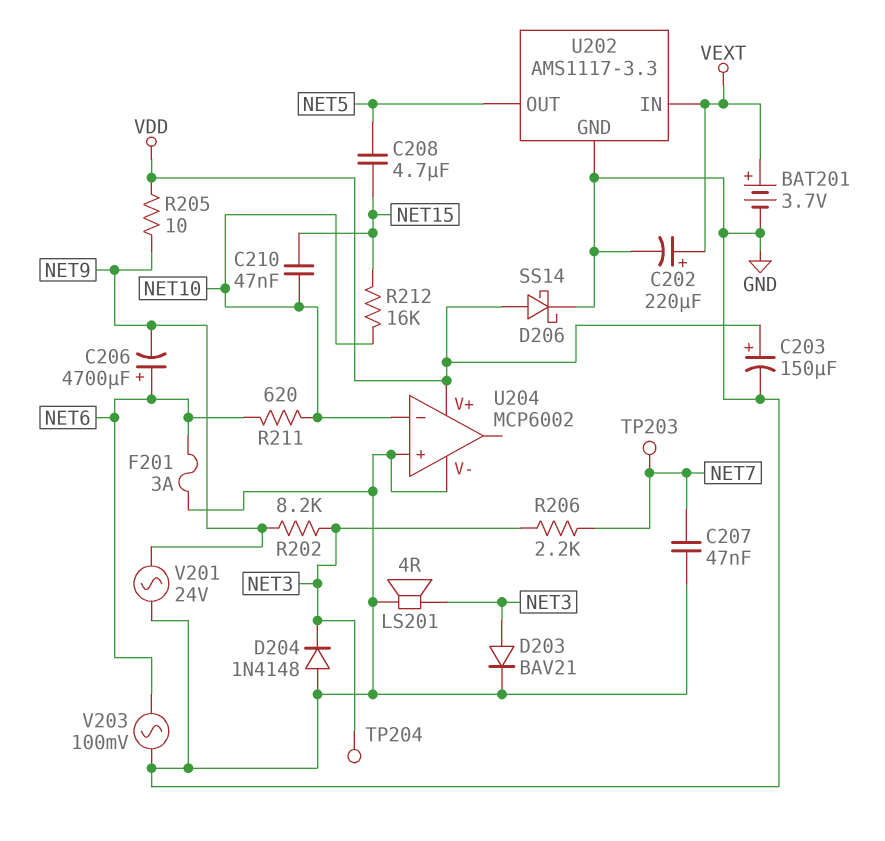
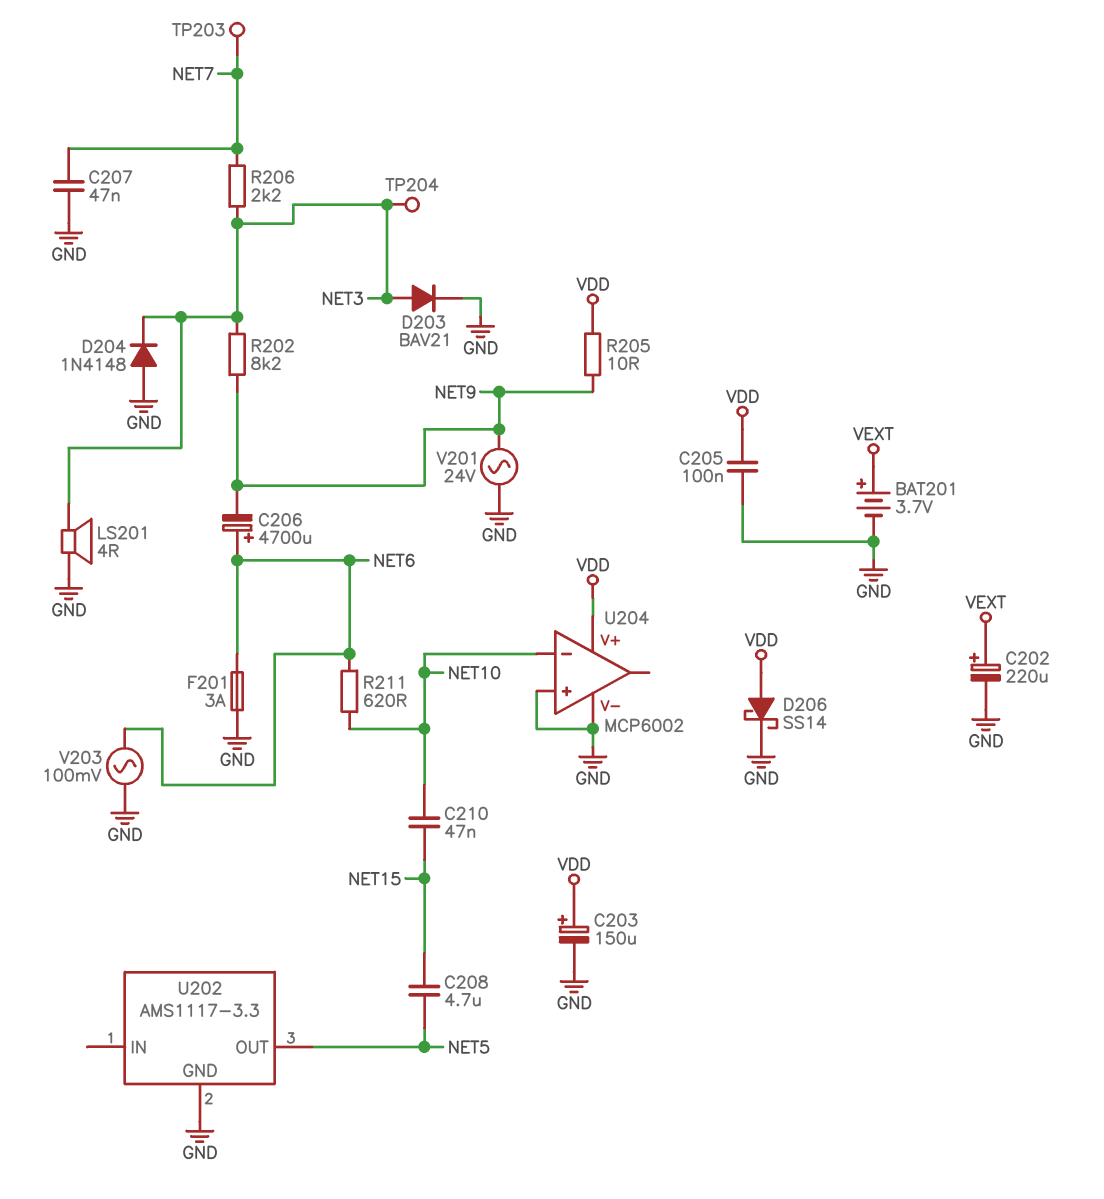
C205: none -> 100nF (GND, VDD)
R212: 16k (NET10, NET15) -> none
U202 pin IN: VEXT -> none

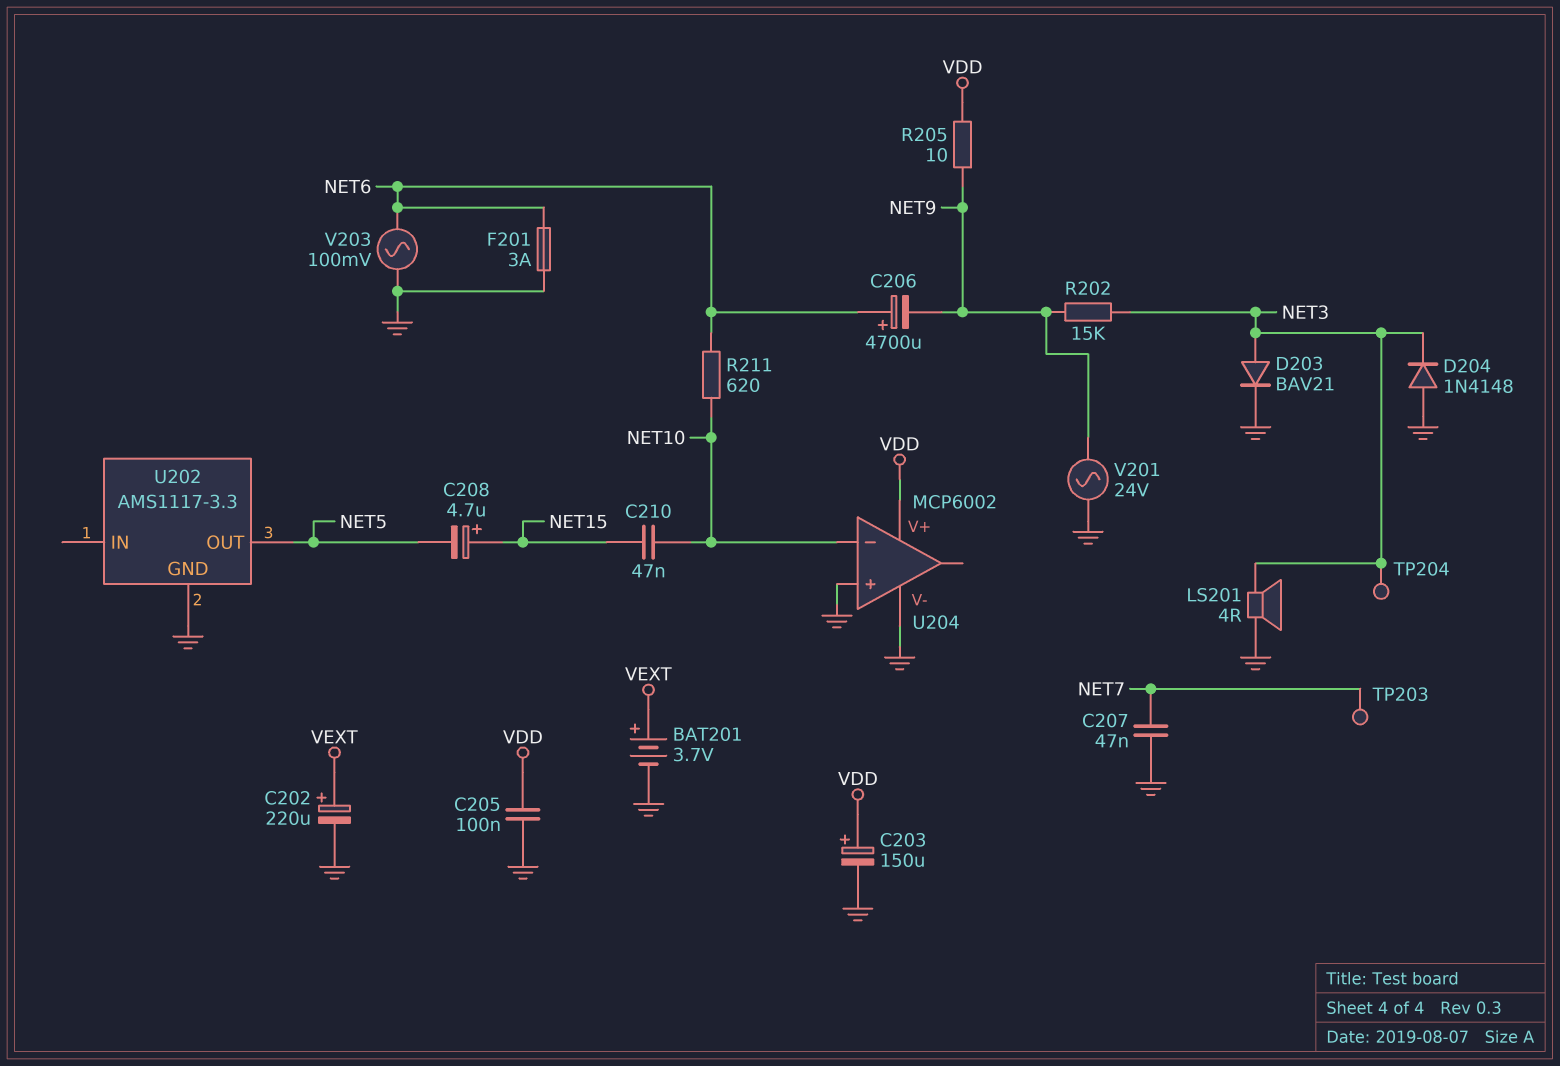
C208: 4.7uF (NET5, NET15) -> 4.7uF (plus NET15, minus NET5)
D206: schottky SS14 (A VDD, K GND) -> none
R202: 8.2k (NET3, NET9) -> 15k (NET3, NET9)
R206: 2.2k (NET3, NET7) -> none

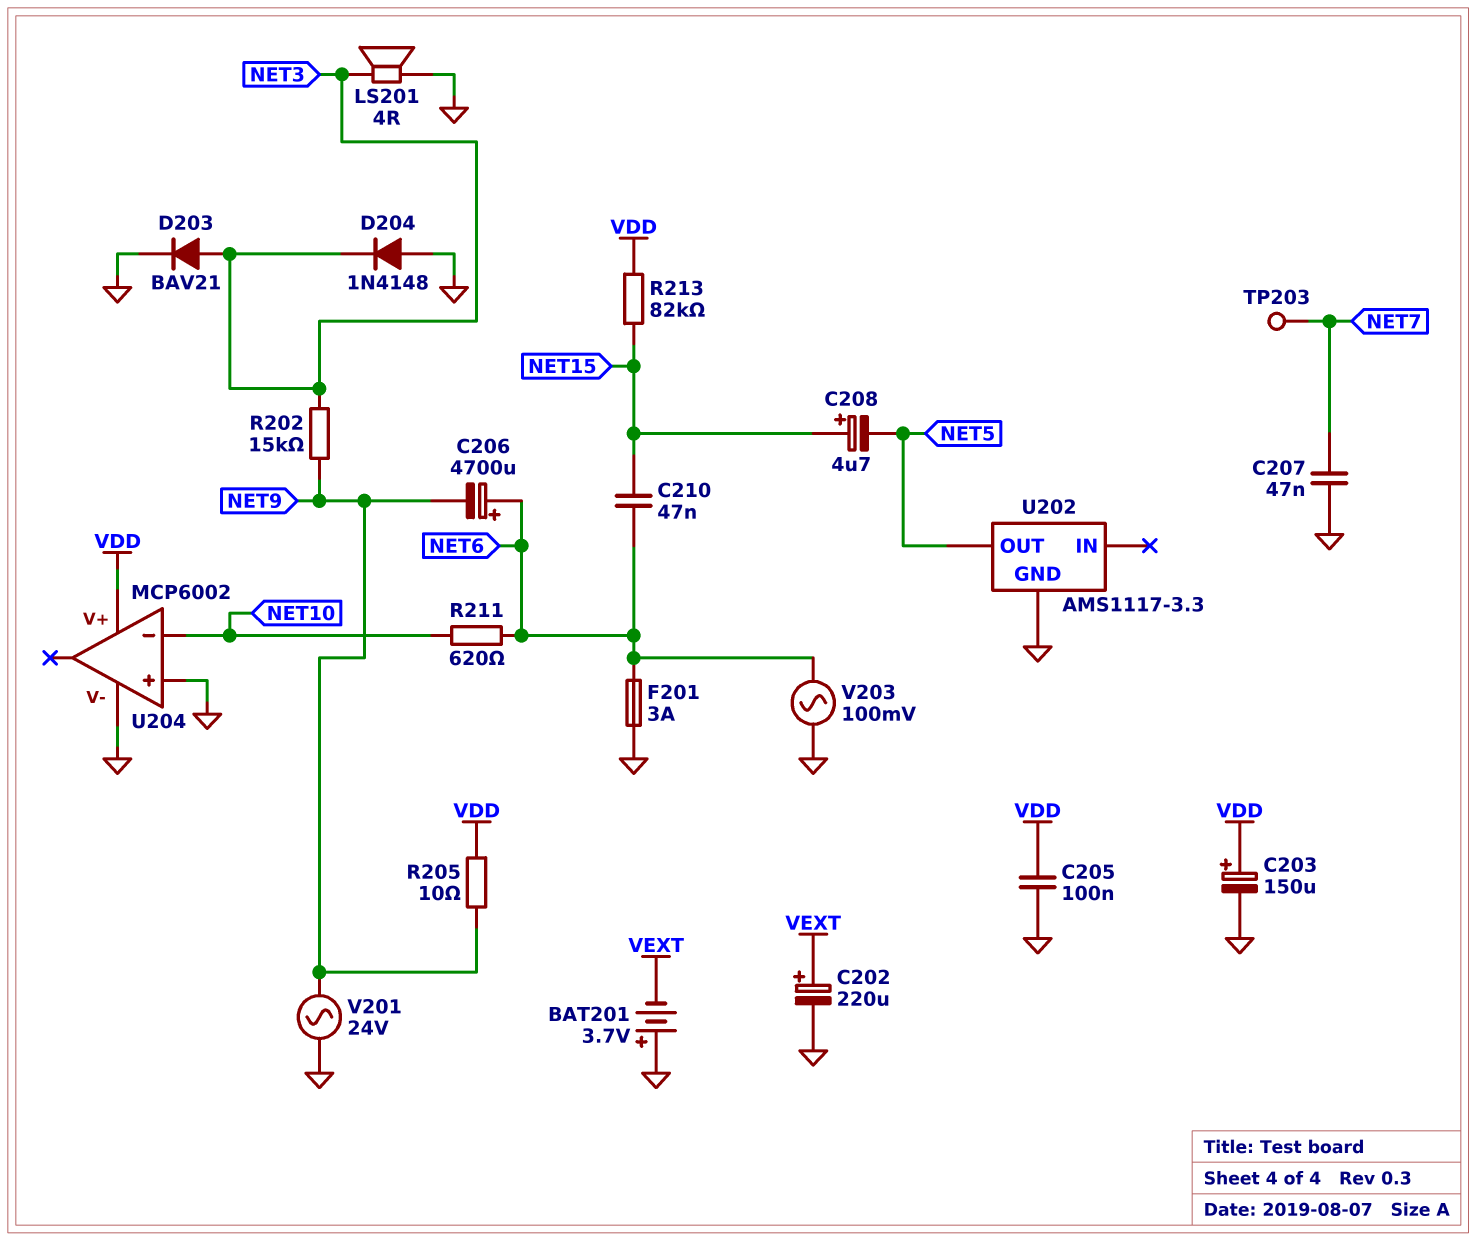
BAT201: 3.7V (plus VEXT, minus GND) -> 3.7V (plus GND, minus VEXT)
C210: 47nF (NET10, NET15) -> 47nF (NET6, NET15)
R213: none -> 82k (NET15, VDD)
TP204: test point (NET3) -> none

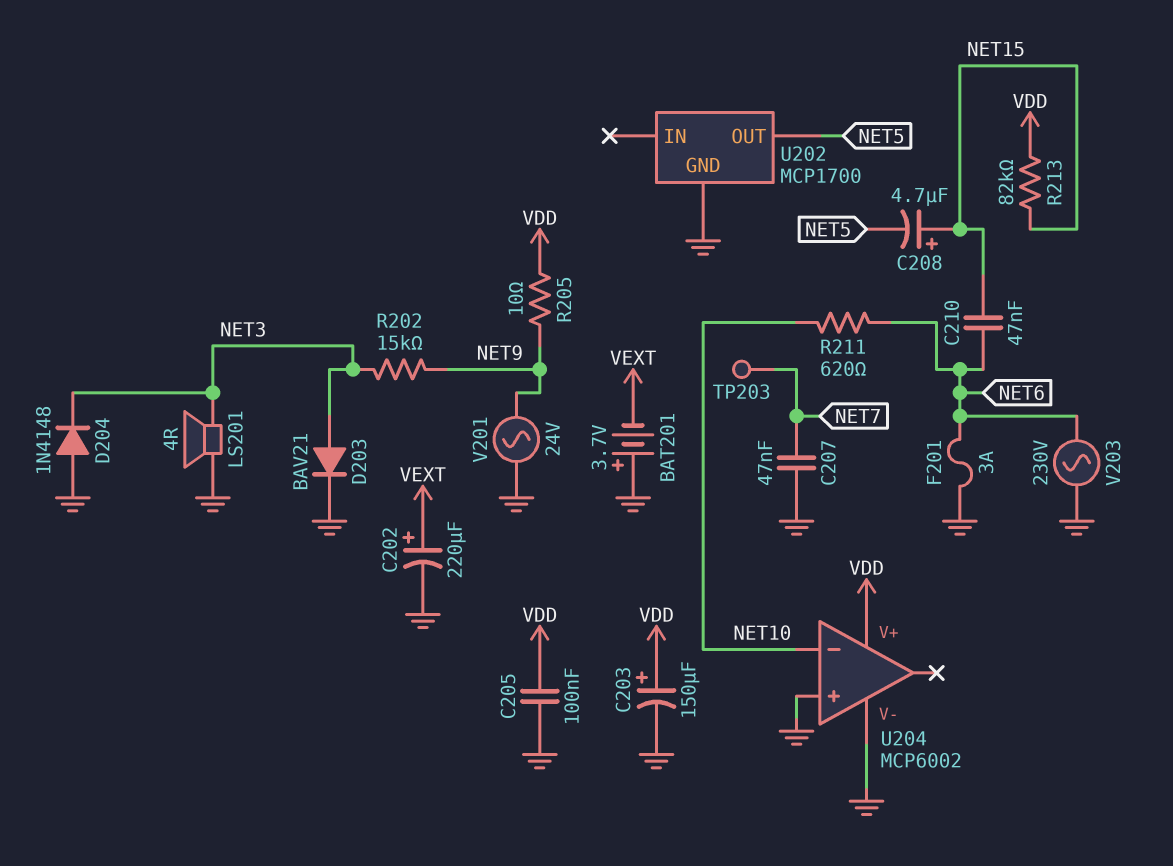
C206: 4700uF (plus NET6, minus NET9) -> none
U202: AMS1117-3.3 -> MCP1700
V203: AC 100mV (GND, NET6) -> AC 230V (GND, NET6)

